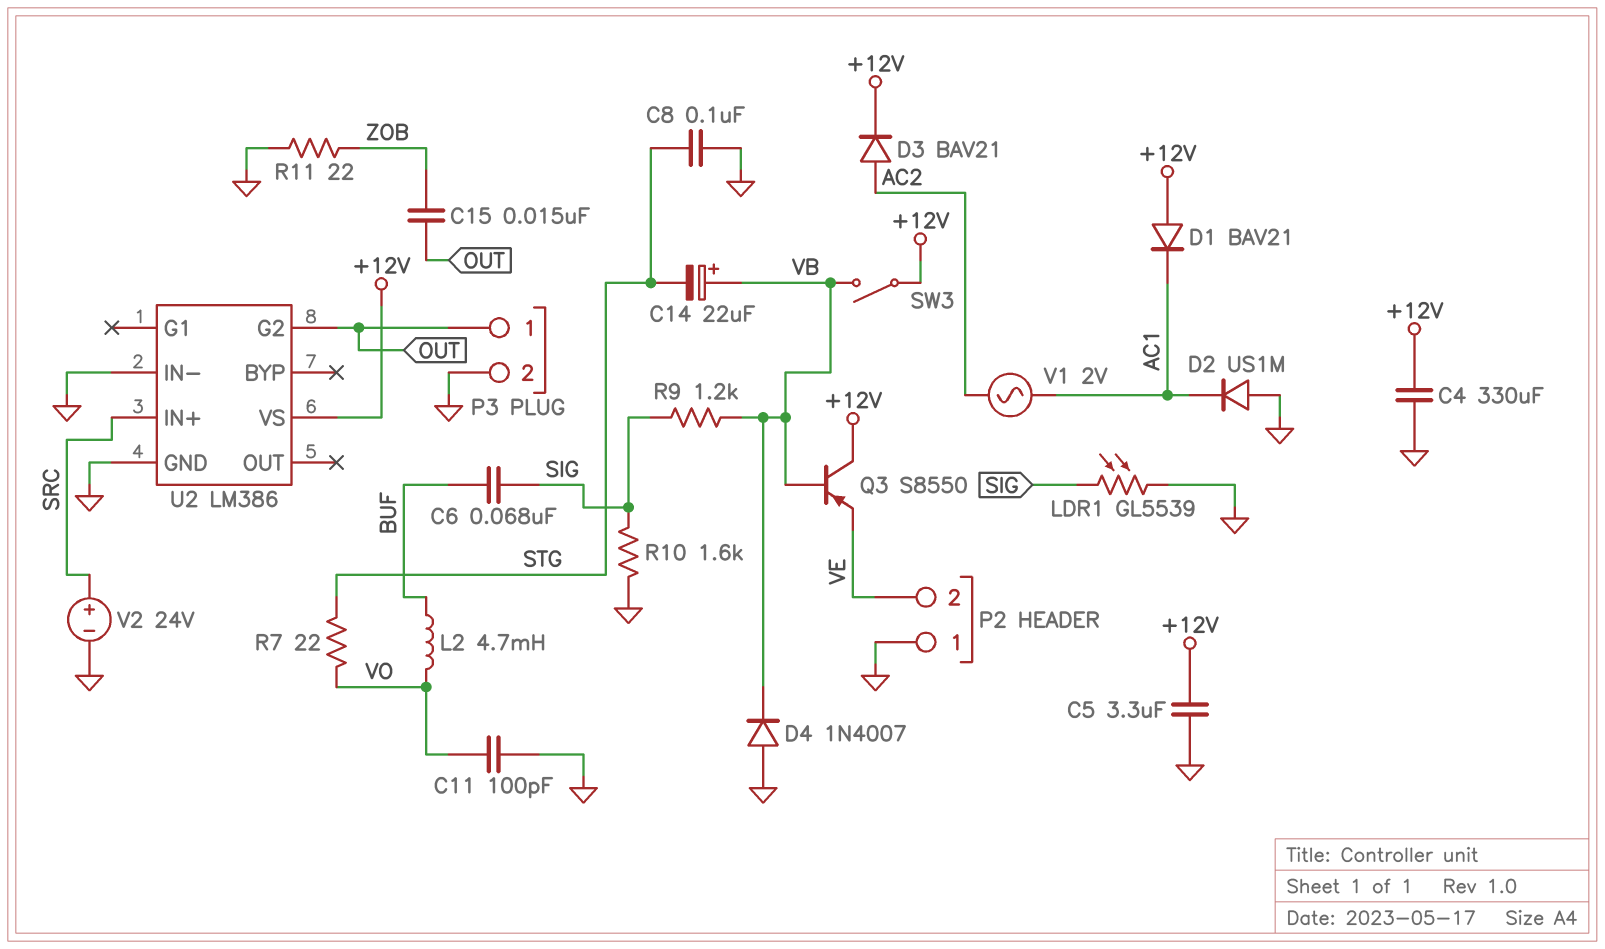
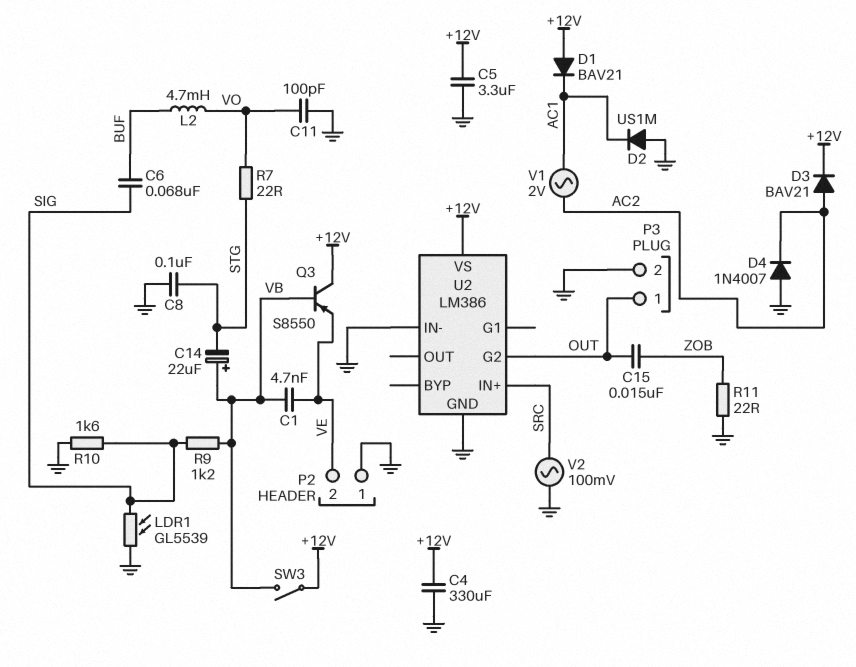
C1: none -> 4.7nF (VB, VE)
D4: diode 1N4007 (A GND, K VB) -> diode 1N4007 (A GND, K AC2)
V2: 24V (plus SRC, minus GND) -> AC 100mV (GND, SRC)

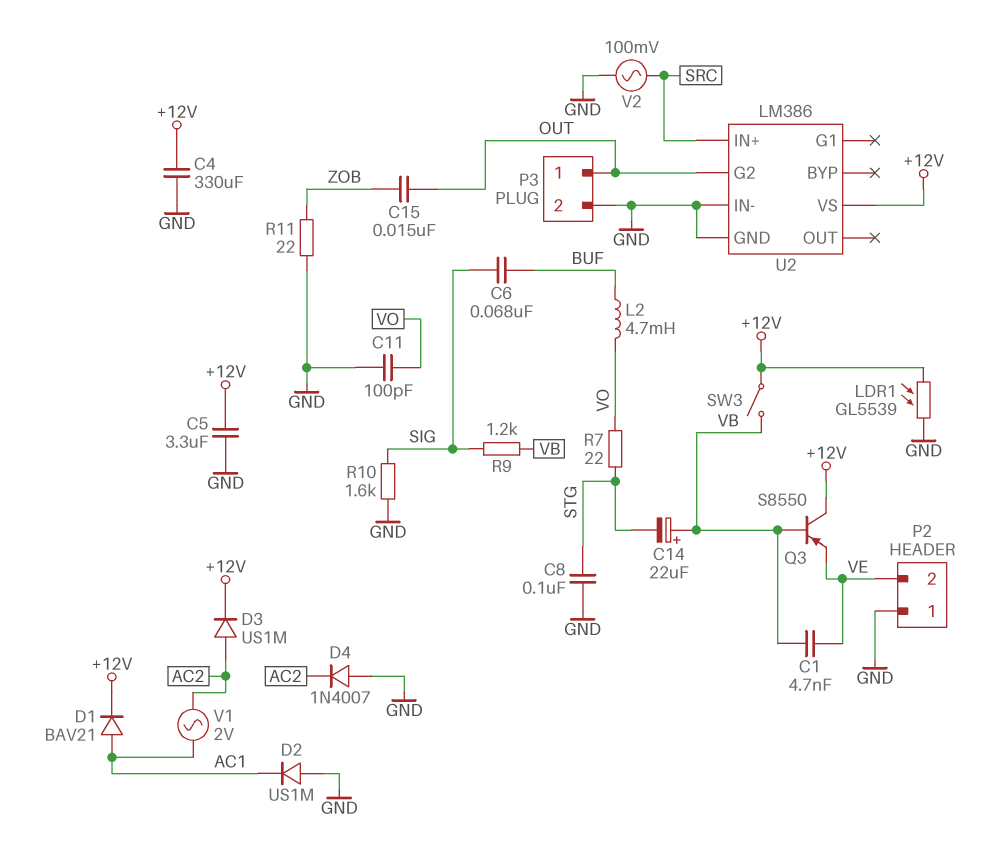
D1: diode BAV21 (A +12V, K AC1) -> diode BAV21 (A AC1, K +12V)
D3: diode BAV21 (A AC2, K +12V) -> diode US1M (A AC2, K +12V)
LDR1: GL5539 (GND, SIG) -> GL5539 (+12V, GND)

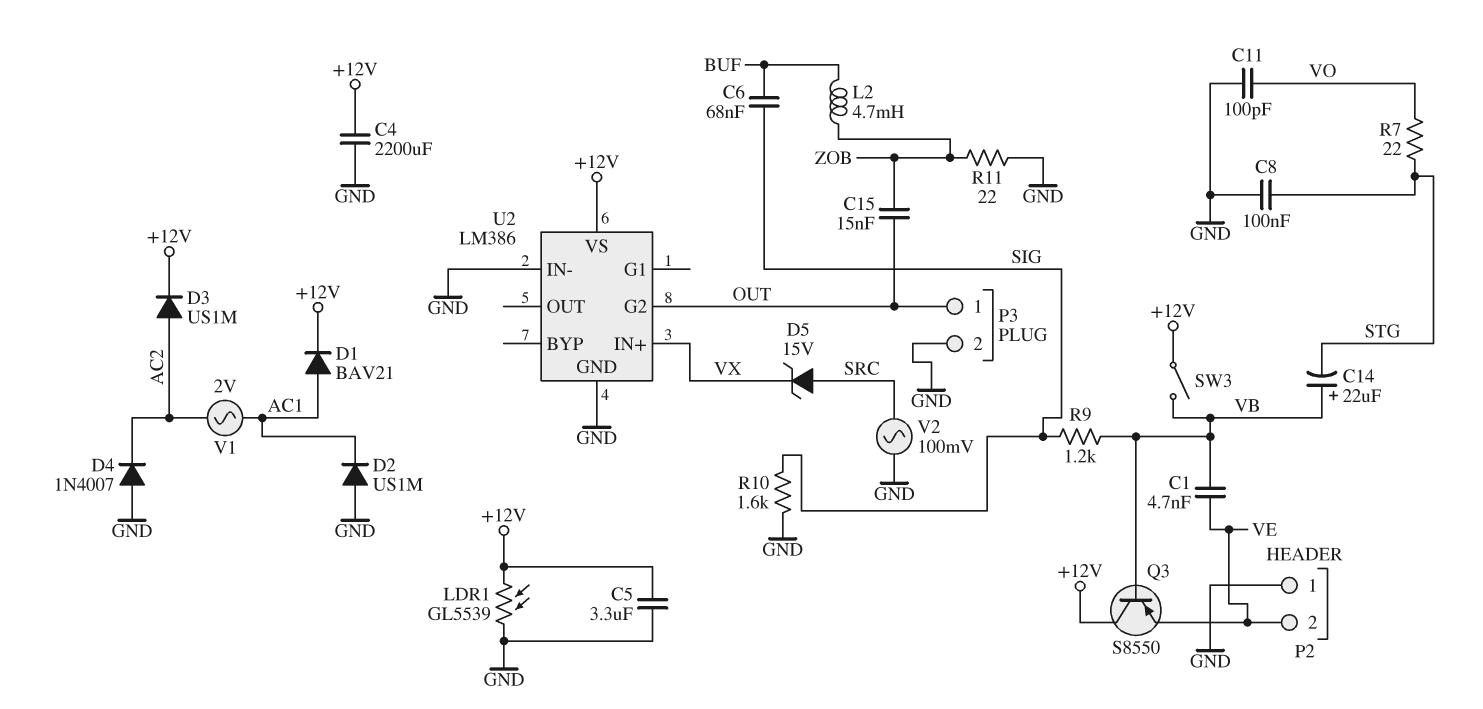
C4: 330uF (+12V, GND) -> 2200uF (+12V, GND)
D5: none -> zener 15V (A SRC, K VX)
L2: 4.7mH (BUF, VO) -> 4.7mH (BUF, ZOB)
U2 pin IN+: SRC -> VX

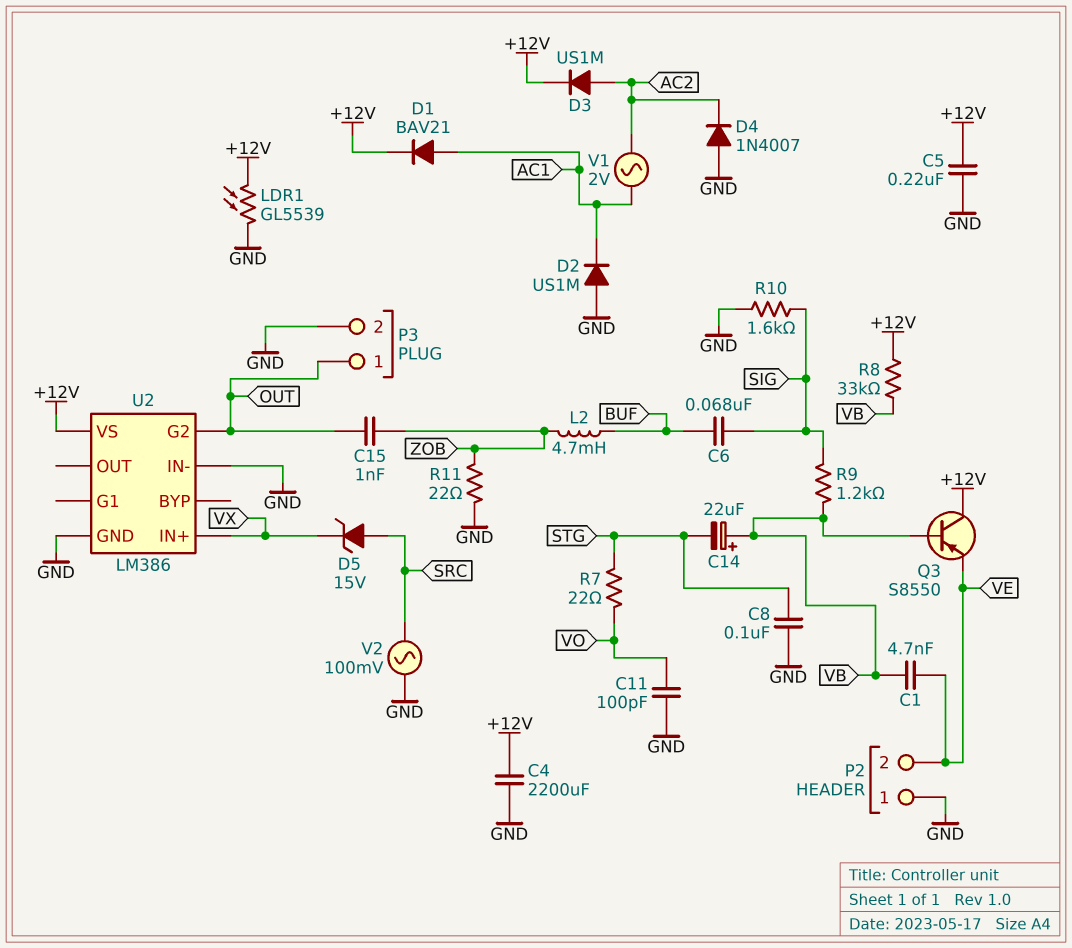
C5: 3.3uF (+12V, GND) -> 220nF (+12V, GND)
C15: 15nF (OUT, ZOB) -> 1nF (OUT, ZOB)
R8: none -> 33k (+12V, VB)
SW3: switch (+12V, VB) -> none

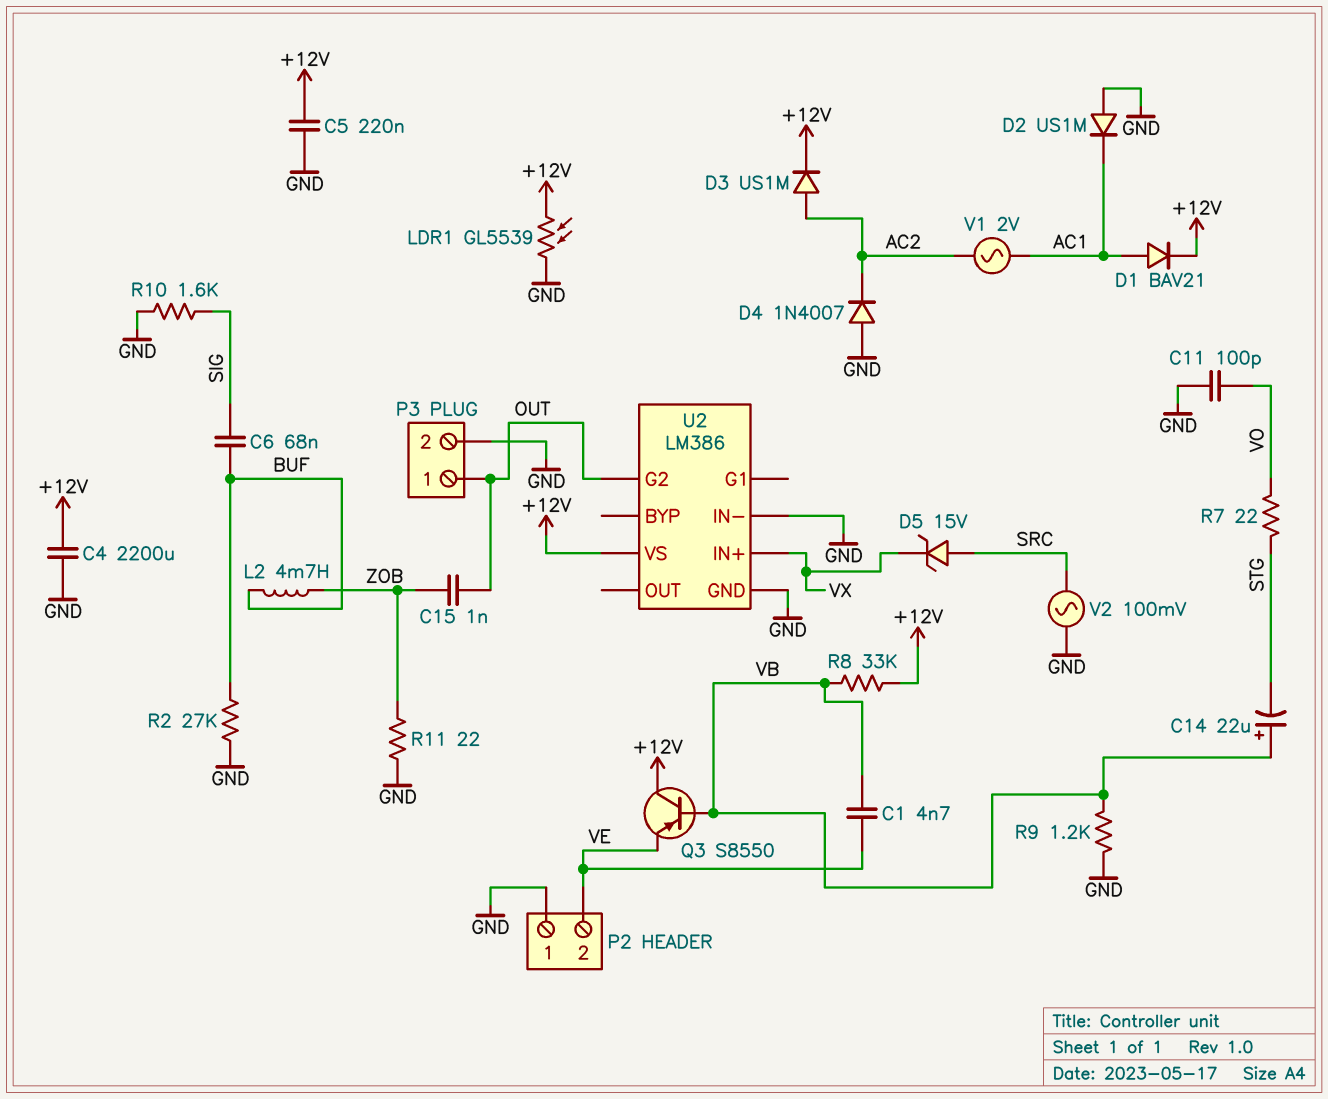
C8: 100nF (GND, STG) -> none
R2: none -> 27k (BUF, GND)
R9: 1.2k (SIG, VB) -> 1.2k (GND, VB)

